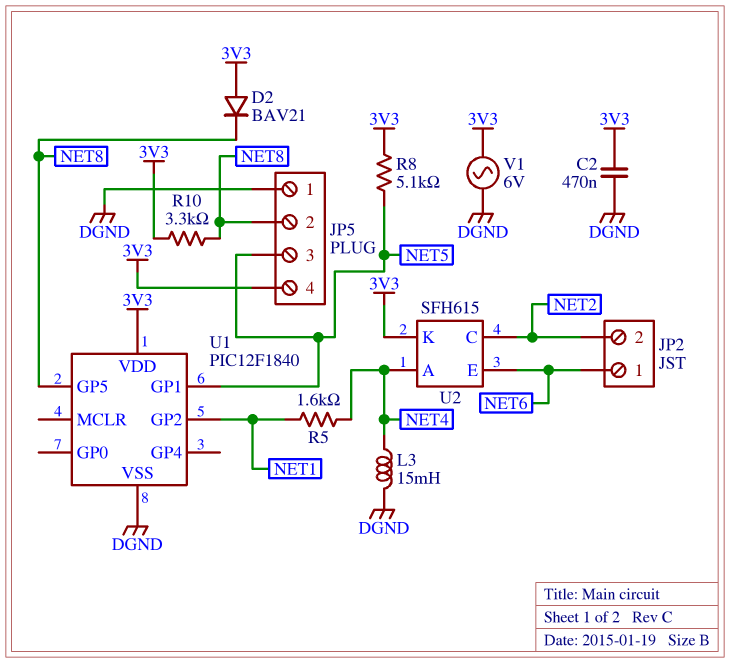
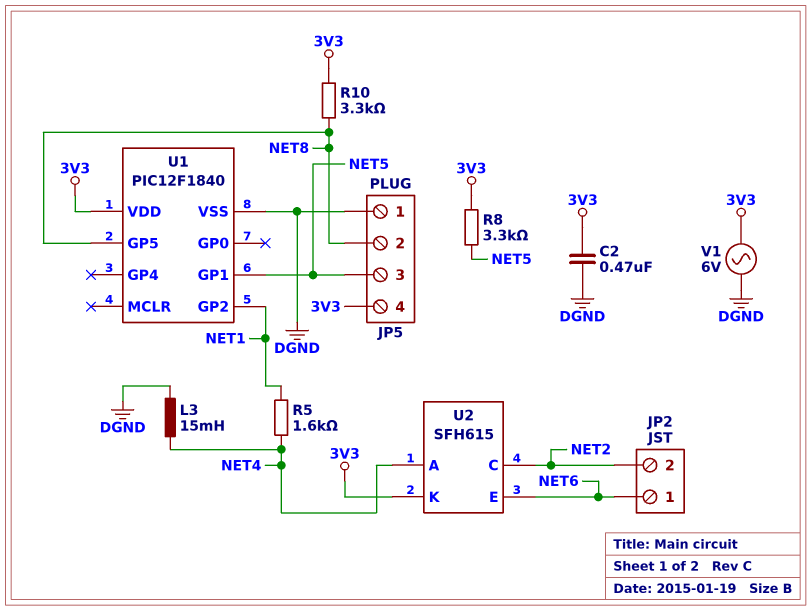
D2: diode BAV21 (A 3V3, K NET8) -> none
R8: 5.1k (3V3, NET5) -> 3.3k (3V3, NET5)

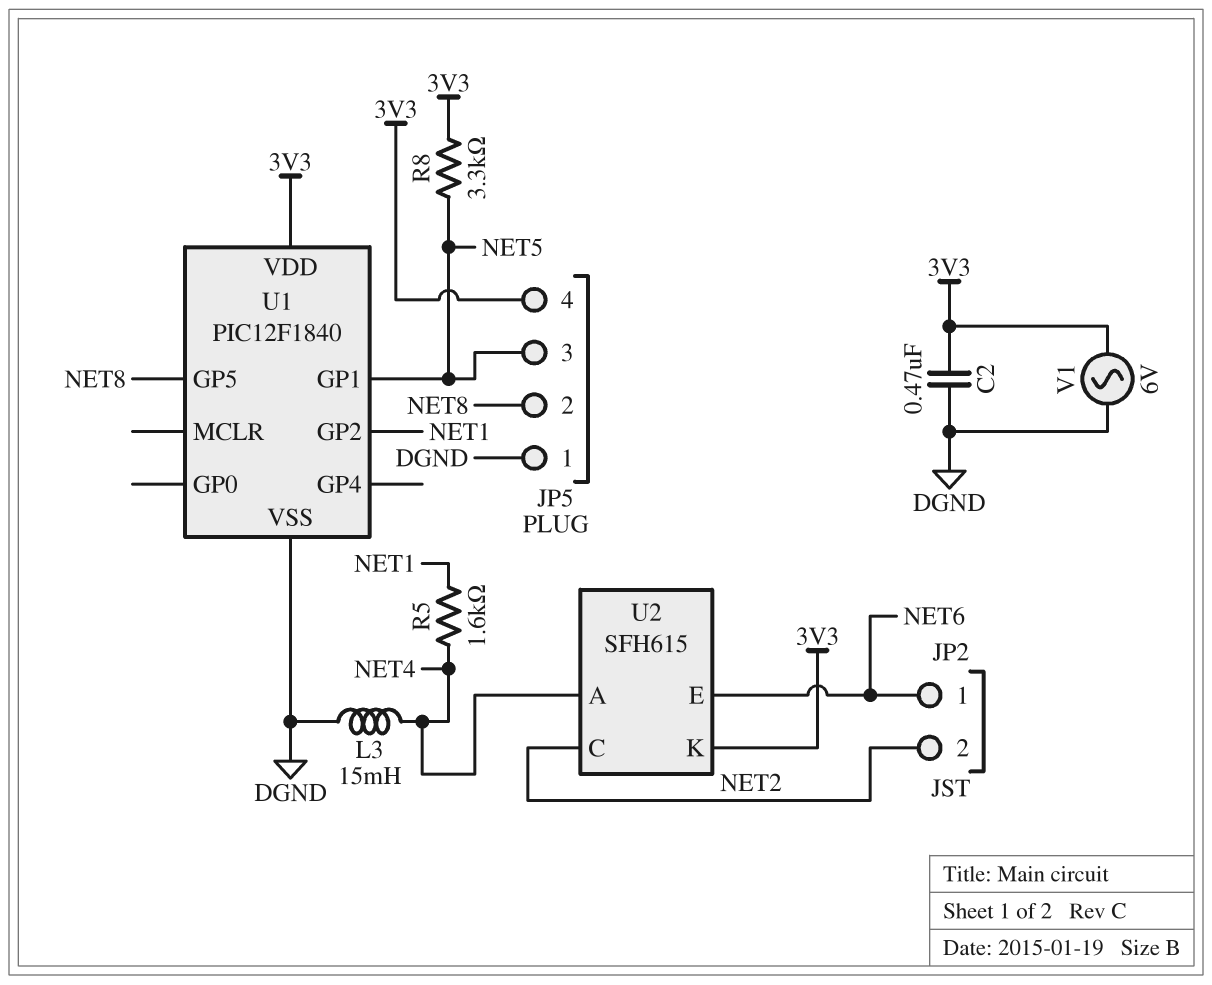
R10: 3.3k (3V3, NET8) -> none

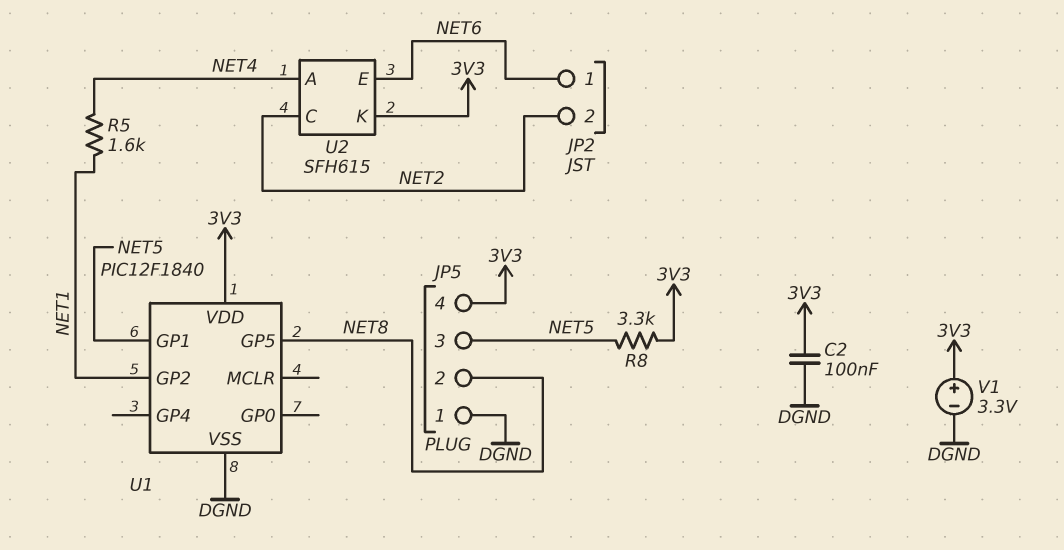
C2: 470nF (3V3, DGND) -> 100nF (3V3, DGND)
L3: 15mH (DGND, NET4) -> none
V1: AC 6V (3V3, DGND) -> 3.3V (plus 3V3, minus DGND)

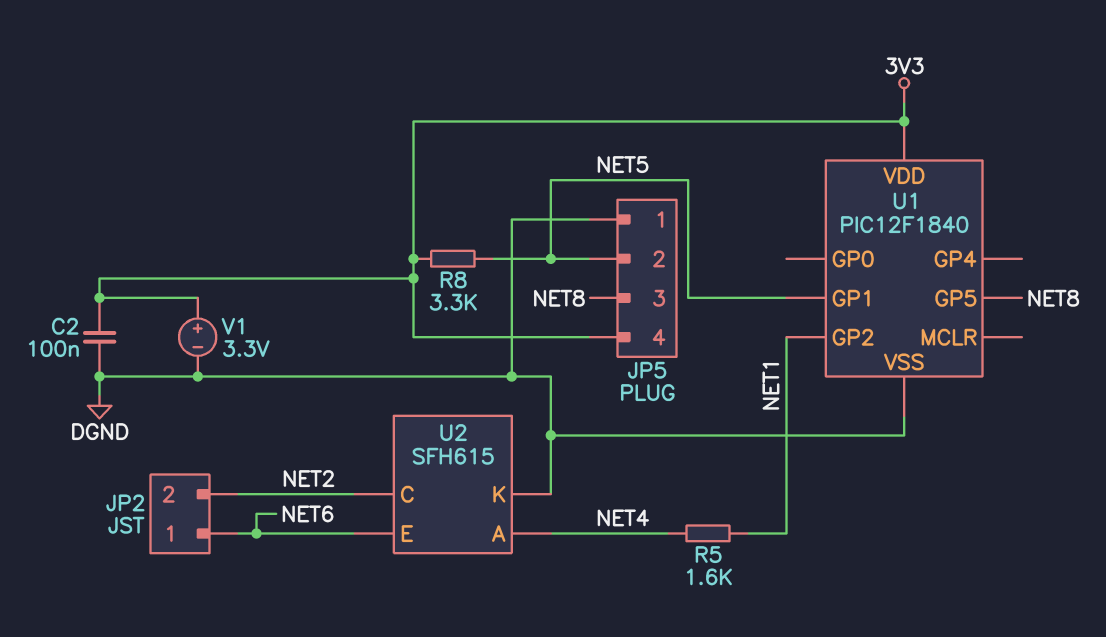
JP5 pin 2: NET8 -> NET5
JP5 pin 3: NET5 -> NET8
U2 pin K: 3V3 -> DGND

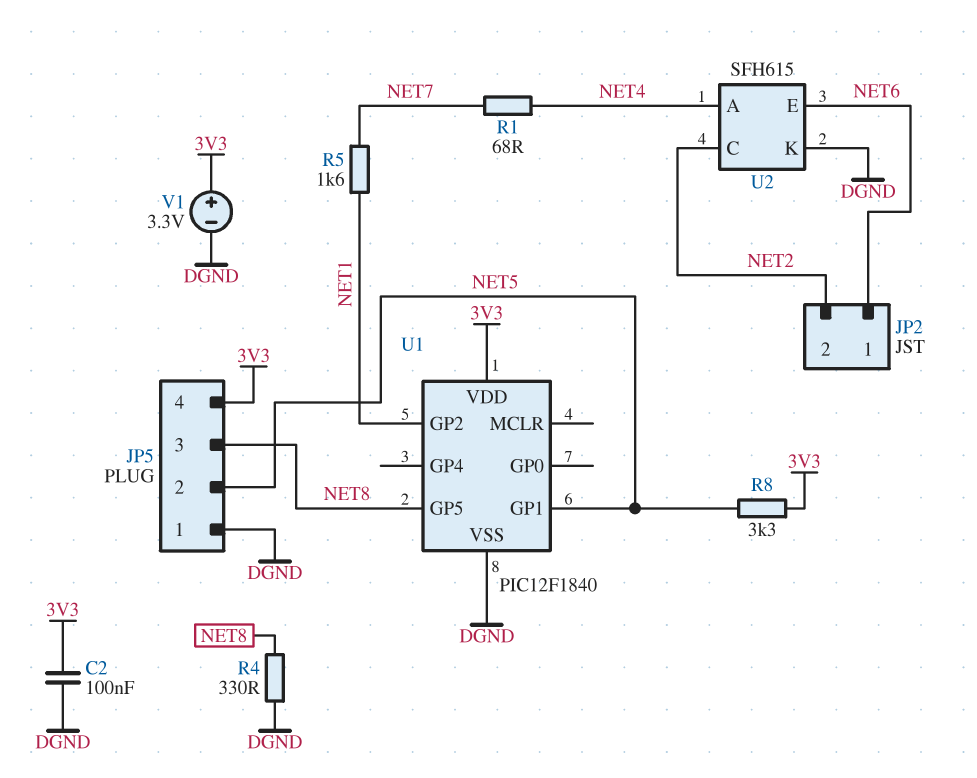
R1: none -> 68 (NET4, NET7)
R4: none -> 330 (DGND, NET8)
R5: 1.6k (NET1, NET4) -> 1.6k (NET1, NET7)

